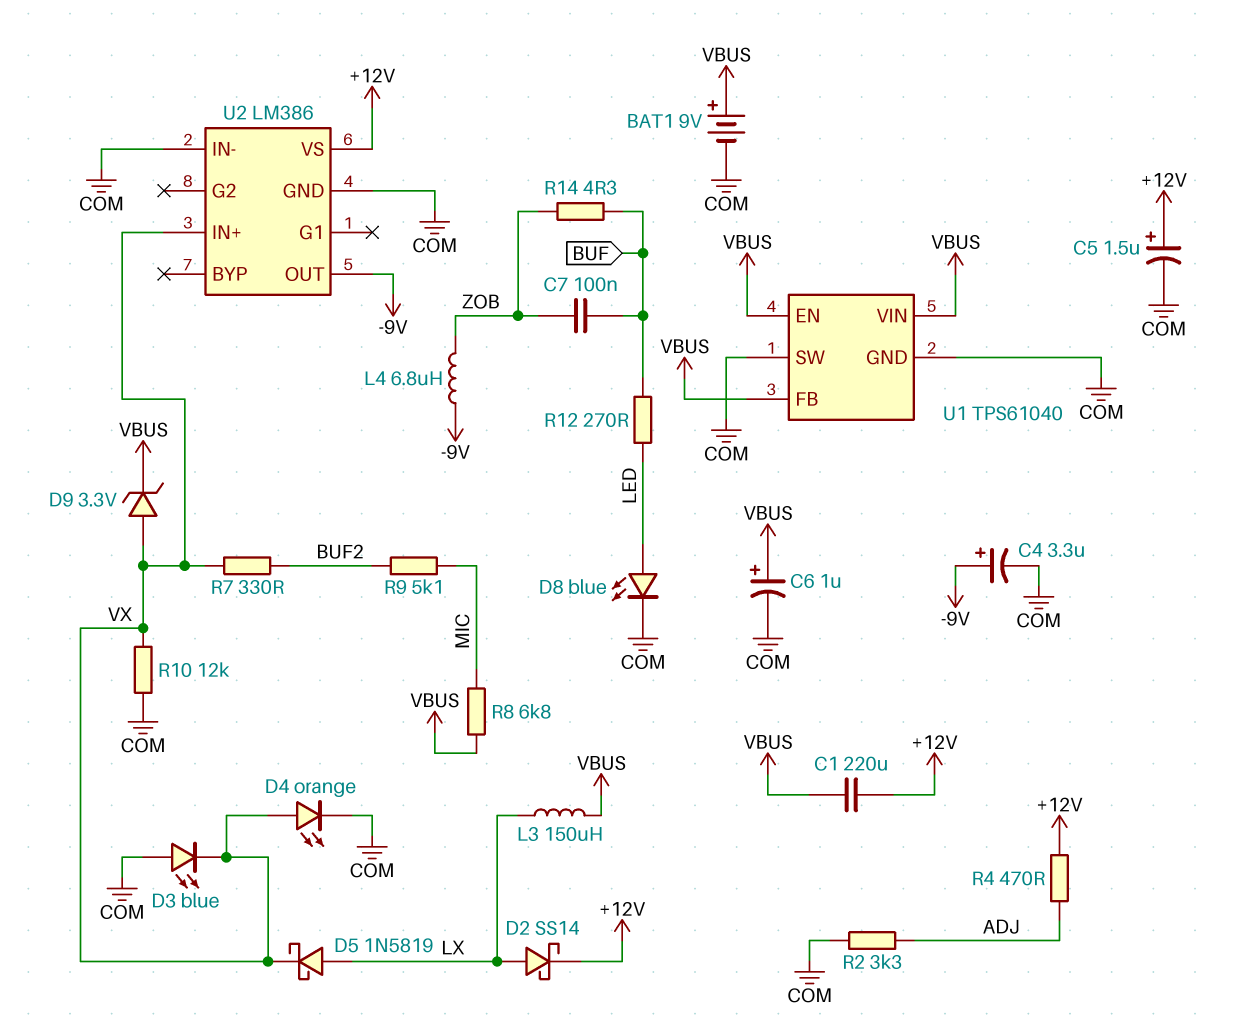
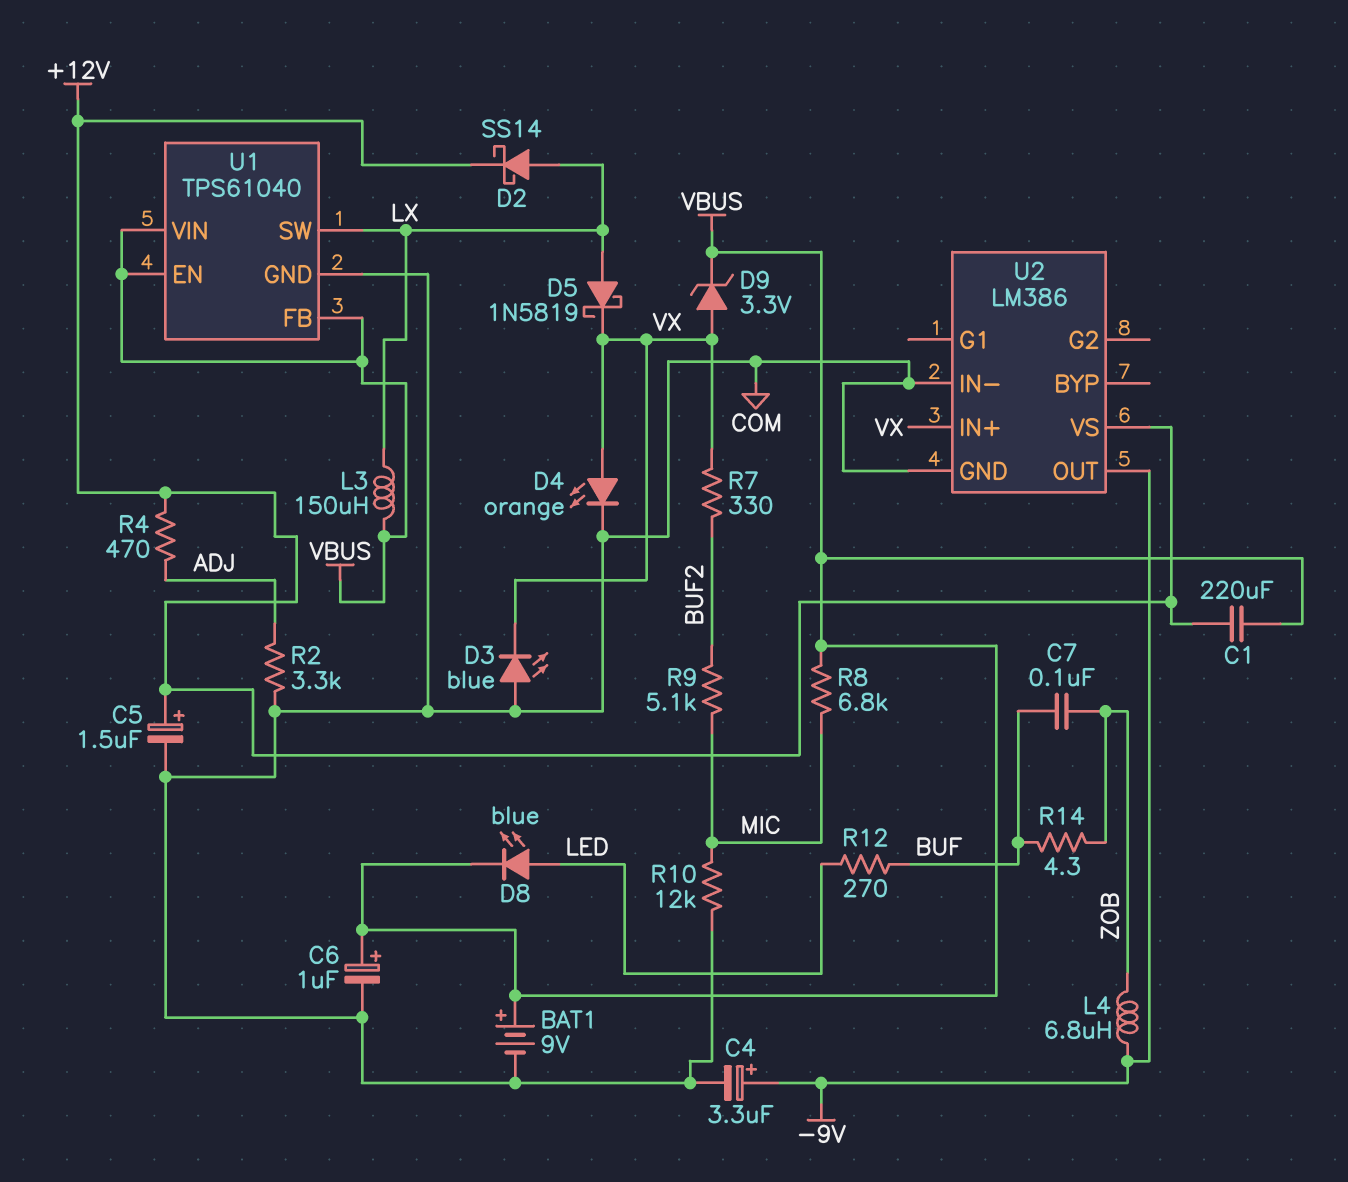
D8: LED blue (A LED, K COM) -> LED blue (A LED, K VBUS)
R10: 12k (COM, VX) -> 12k (COM, MIC)
U1 pin SW: COM -> LX

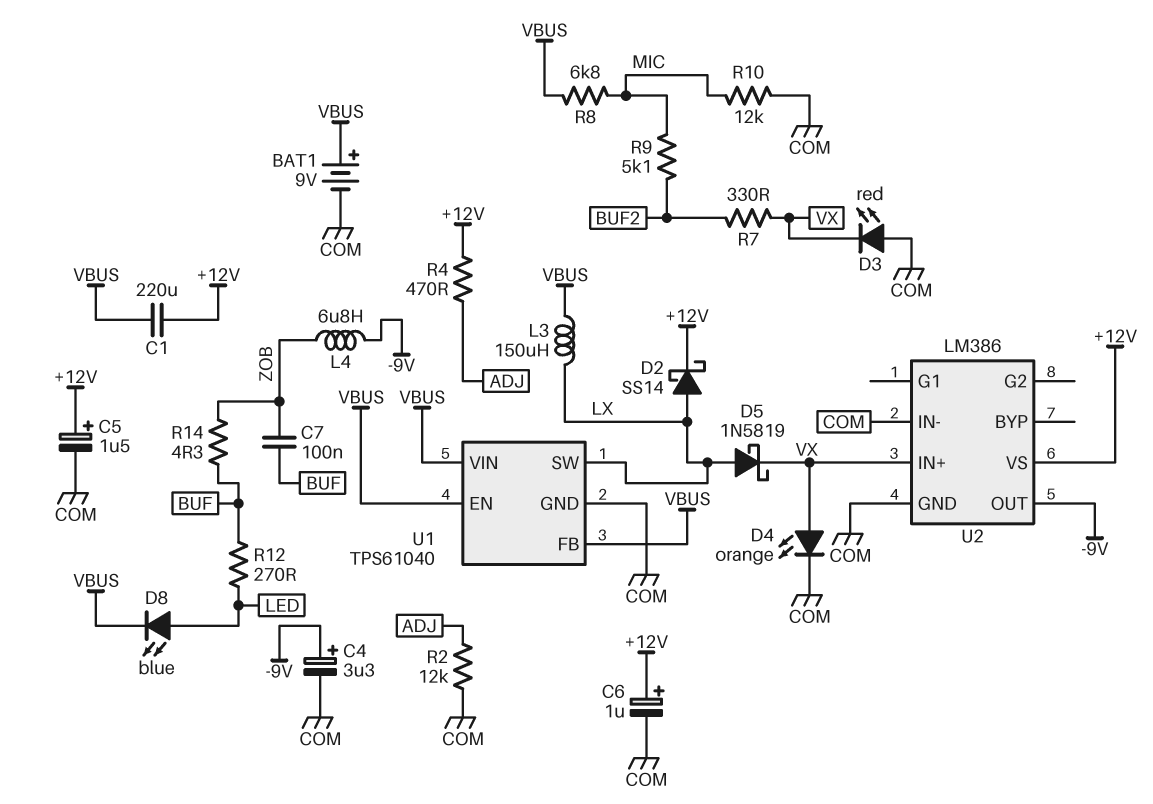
C6: 1uF (plus VBUS, minus COM) -> 1uF (plus +12V, minus COM)
D3: LED blue (A COM, K VX) -> LED red (A COM, K VX)
D9: zener 3.3V (A VX, K VBUS) -> none
R2: 3.3k (ADJ, COM) -> 12k (ADJ, COM)

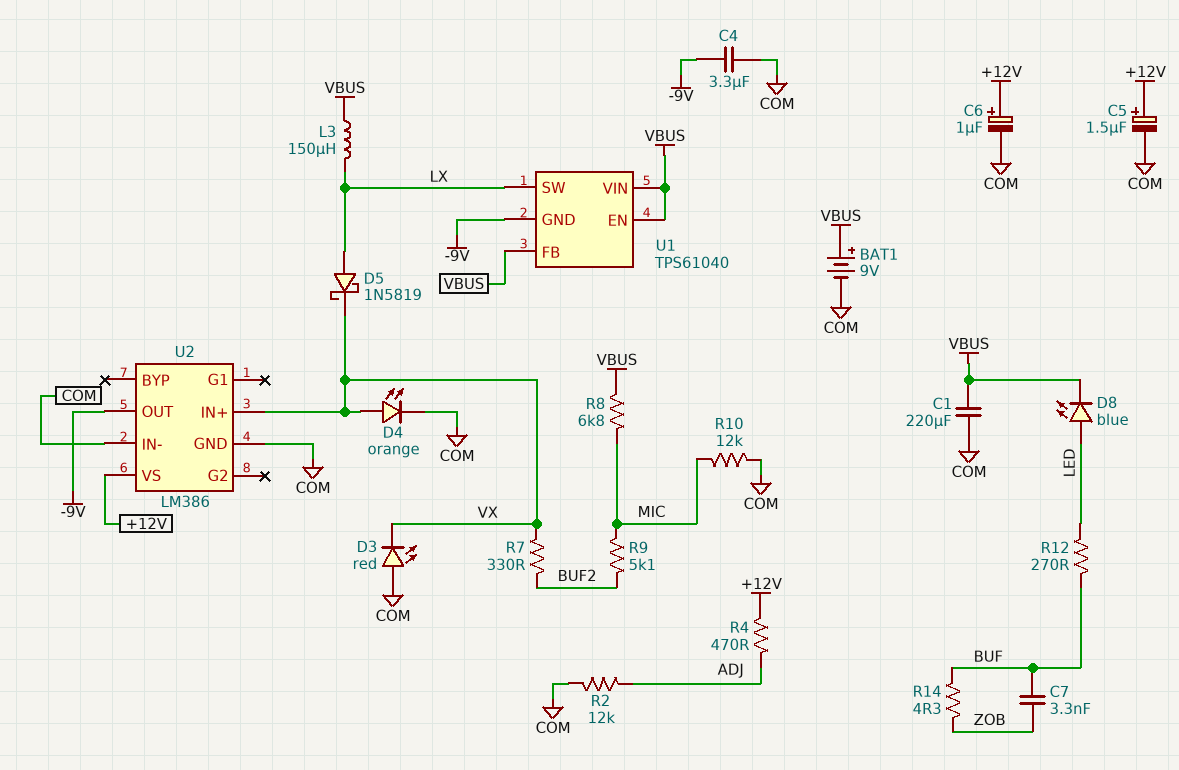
C1: 220uF (+12V, VBUS) -> 220uF (COM, VBUS)
C4: 3.3uF (plus -9V, minus COM) -> 3.3uF (-9V, COM)
C7: 100nF (BUF, ZOB) -> 3.3nF (BUF, ZOB)
D2: schottky SS14 (A LX, K +12V) -> none
L4: 6.8uH (-9V, ZOB) -> none
U1 pin GND: COM -> -9V

